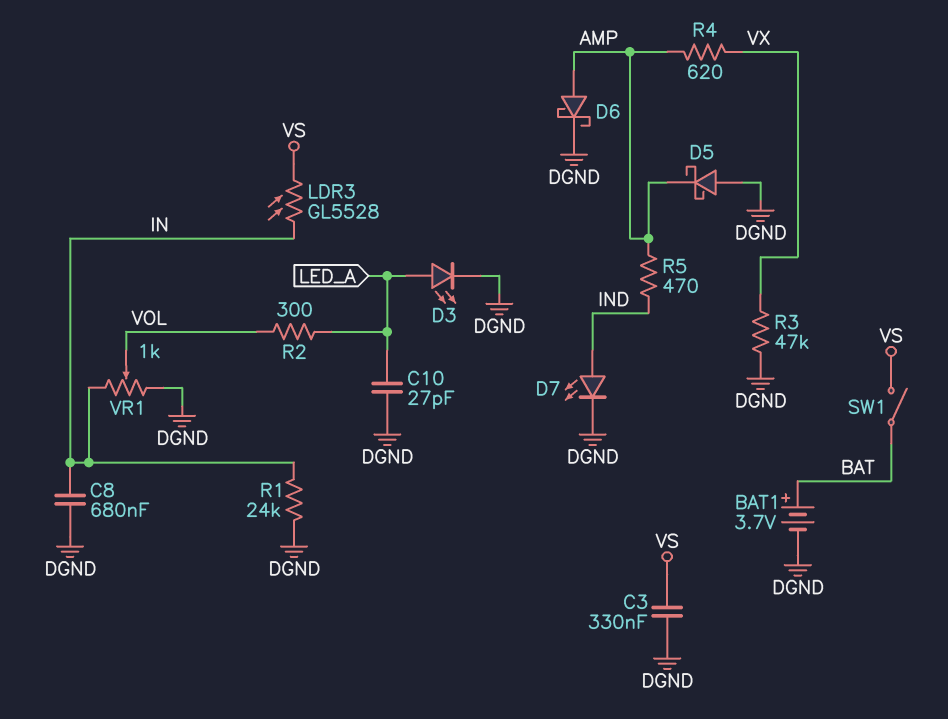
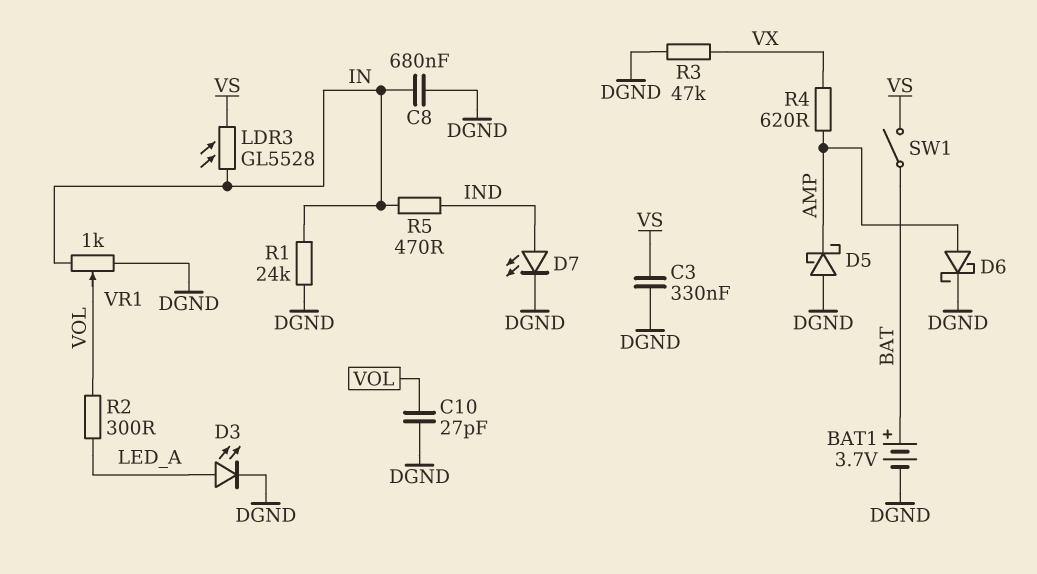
C10: 27pF (DGND, LED_A) -> 27pF (DGND, VOL)
R5: 470 (AMP, IND) -> 470 (IN, IND)

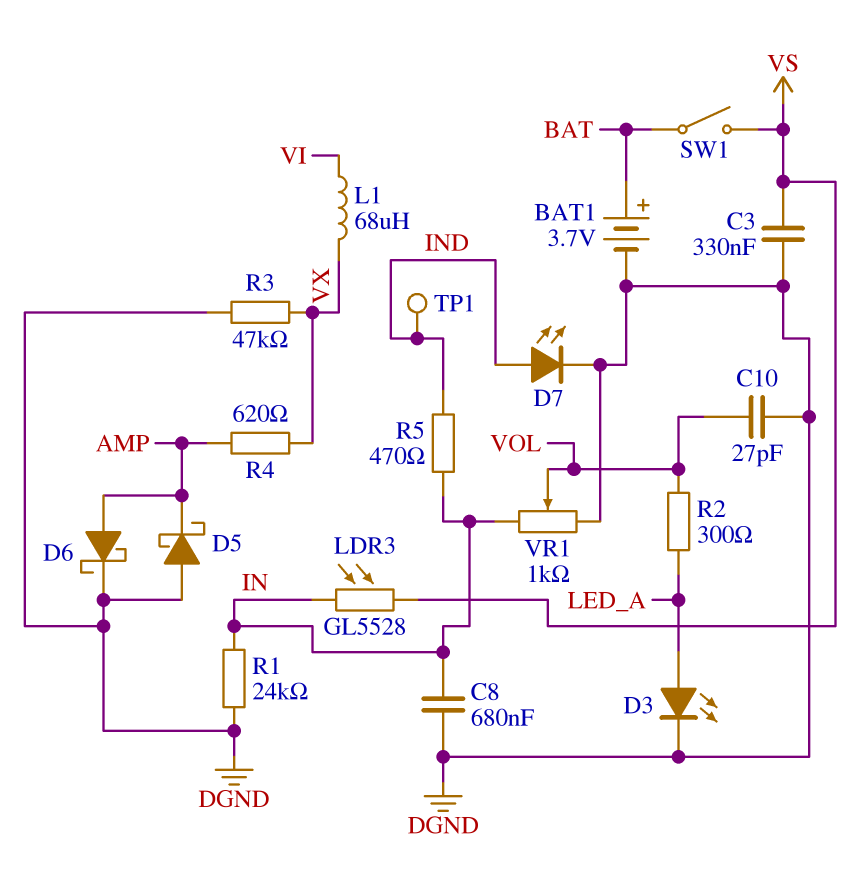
L1: none -> 68uH (VI, VX)
TP1: none -> test point (IND)

